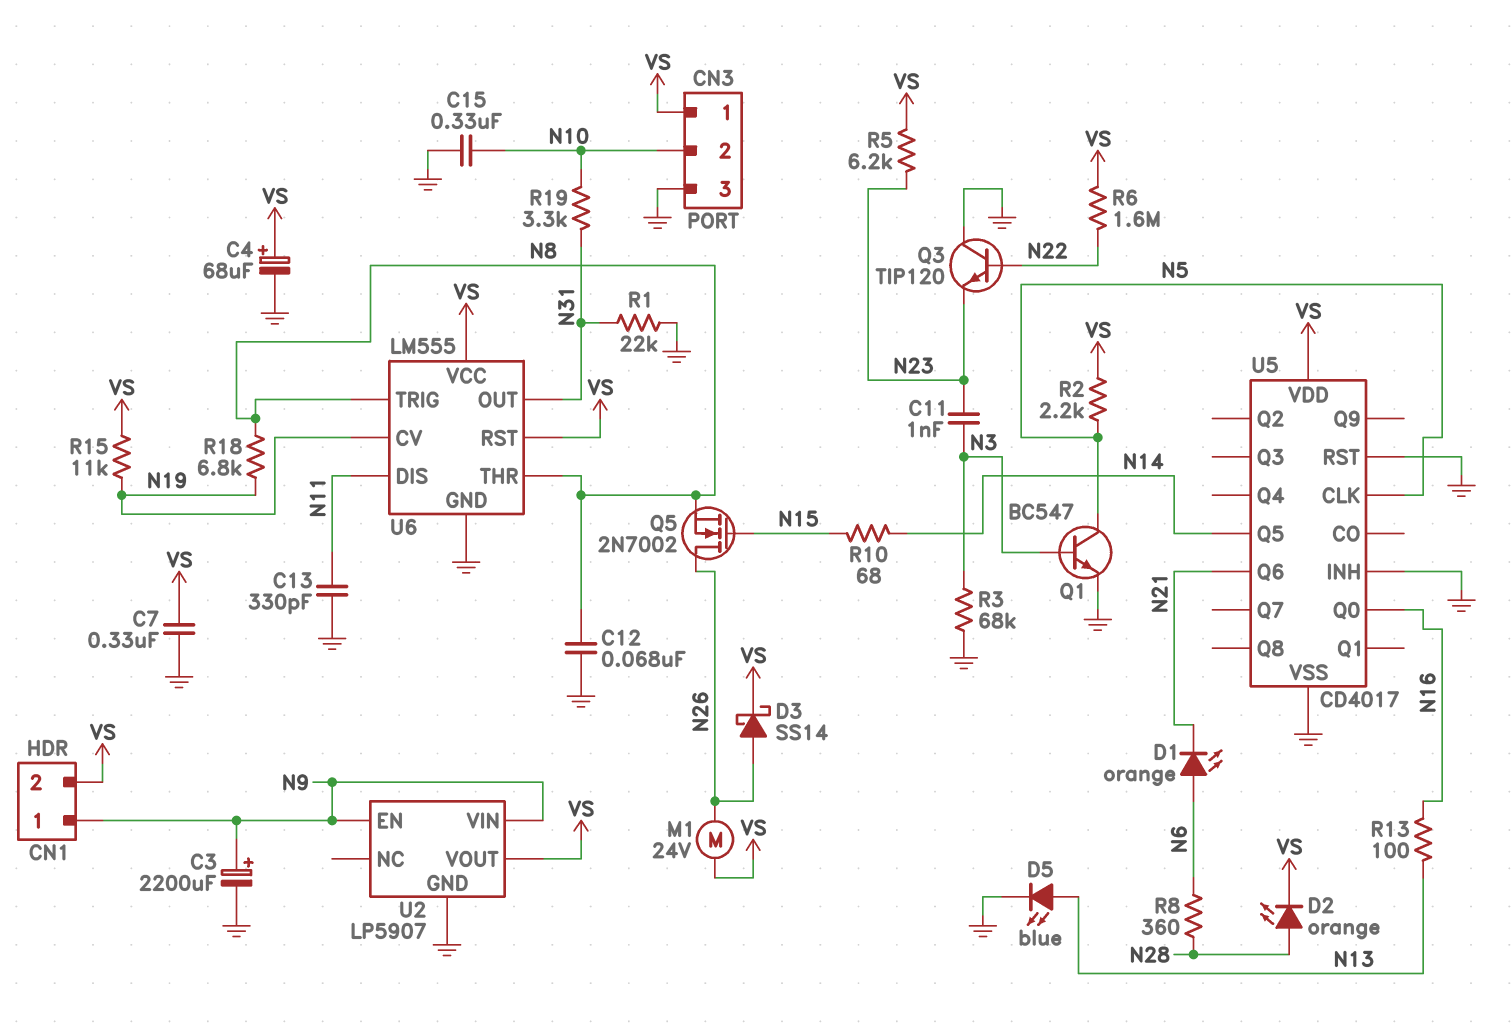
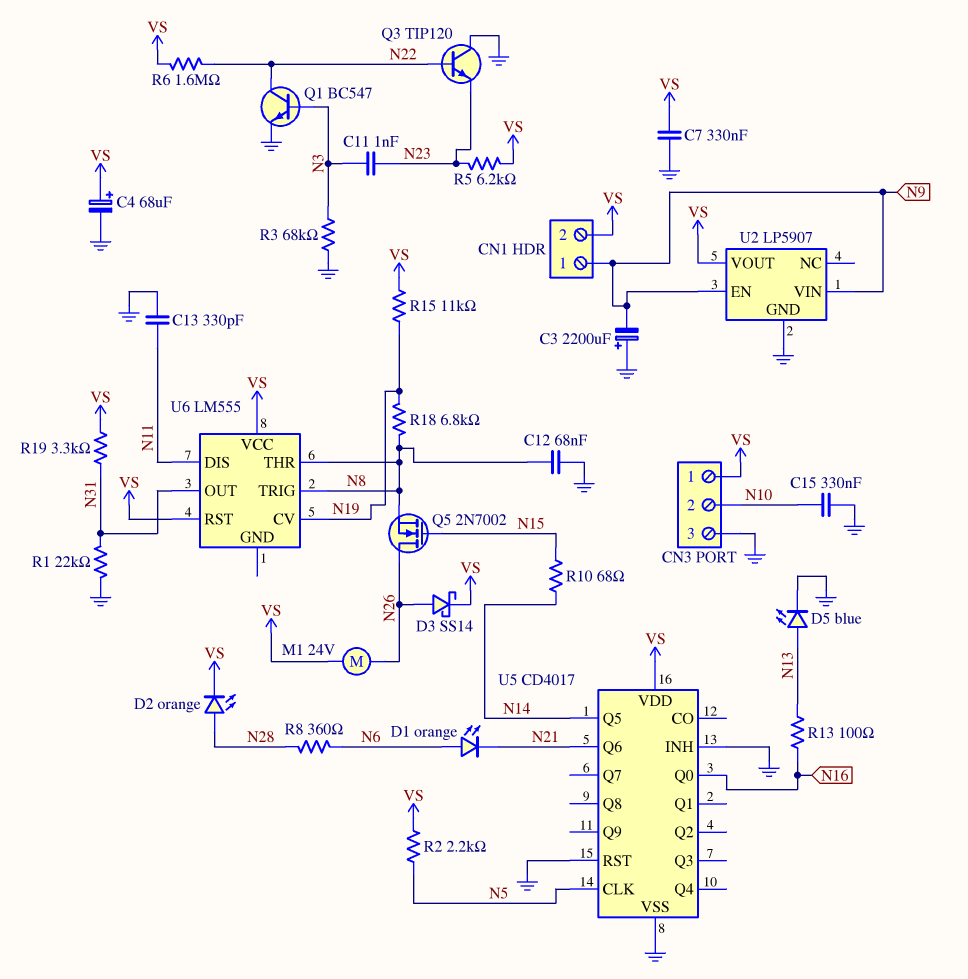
C3: 2200uF (plus N9, minus GND) -> 2200uF (plus GND, minus N9)
Q1: NPN BC547 (B N3, C N5, E GND) -> NPN BC547 (B N3, C N22, E GND)
R19: 3.3k (N10, N31) -> 3.3k (N31, VS)
U6 pin GND: GND -> none

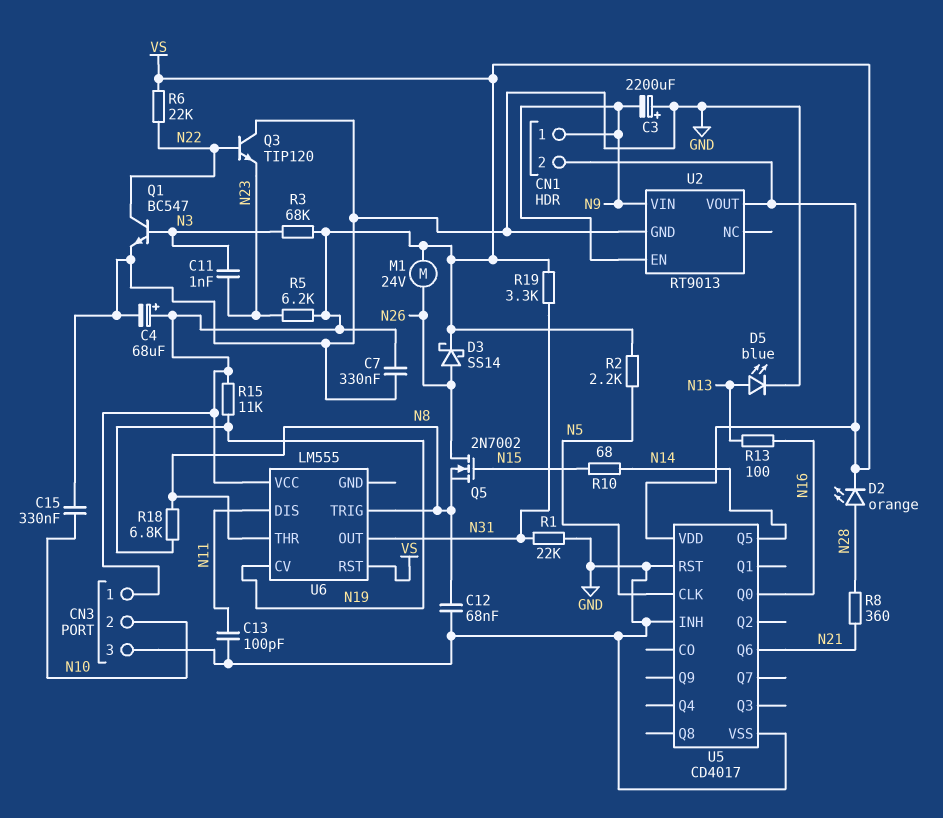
C13: 330pF (GND, N11) -> 100pF (GND, N11)
D1: LED orange (A N6, K N21) -> none
R3: 68k (GND, N3) -> 68k (N3, VS)
R6: 1.6M (N22, VS) -> 22k (N22, VS)
R8: 360 (N6, N28) -> 360 (N21, N28)
U2: LP5907 -> RT9013

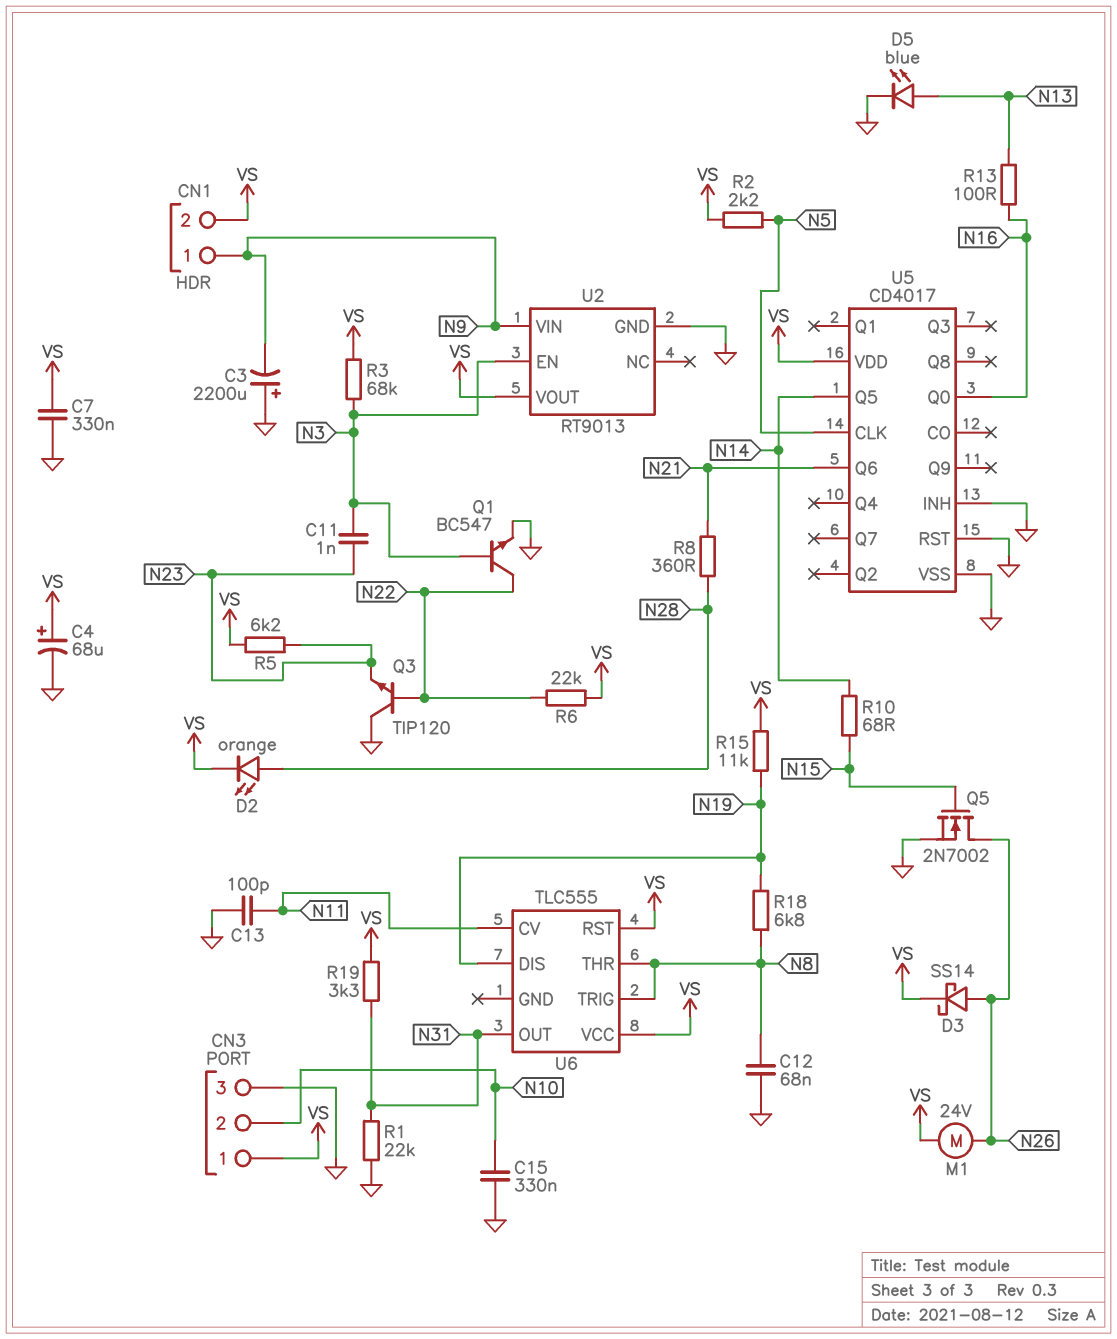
Q5: NMOS 2N7002 (G N15, D N26, S N8) -> NMOS 2N7002 (G N15, D N26, S GND)
U2 pin EN: N9 -> N3
U6: LM555 -> TLC555
U6 pin CV: N19 -> N11
U6 pin DIS: N11 -> N19

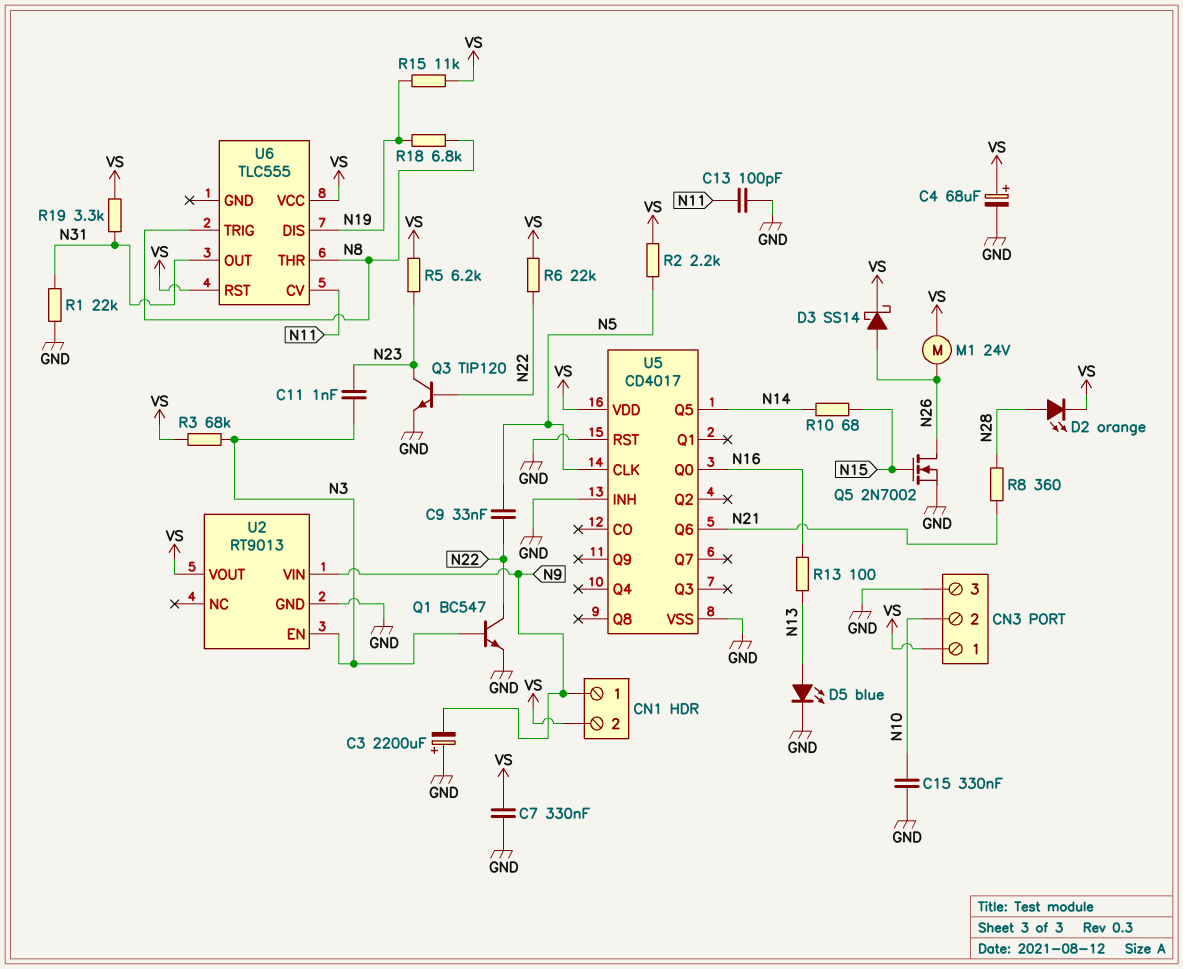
C9: none -> 33nF (N5, N22)
C12: 68nF (GND, N8) -> none
Q3: NPN TIP120 (B N22, C GND, E N23) -> NPN TIP120 (B N22, C N23, E GND)

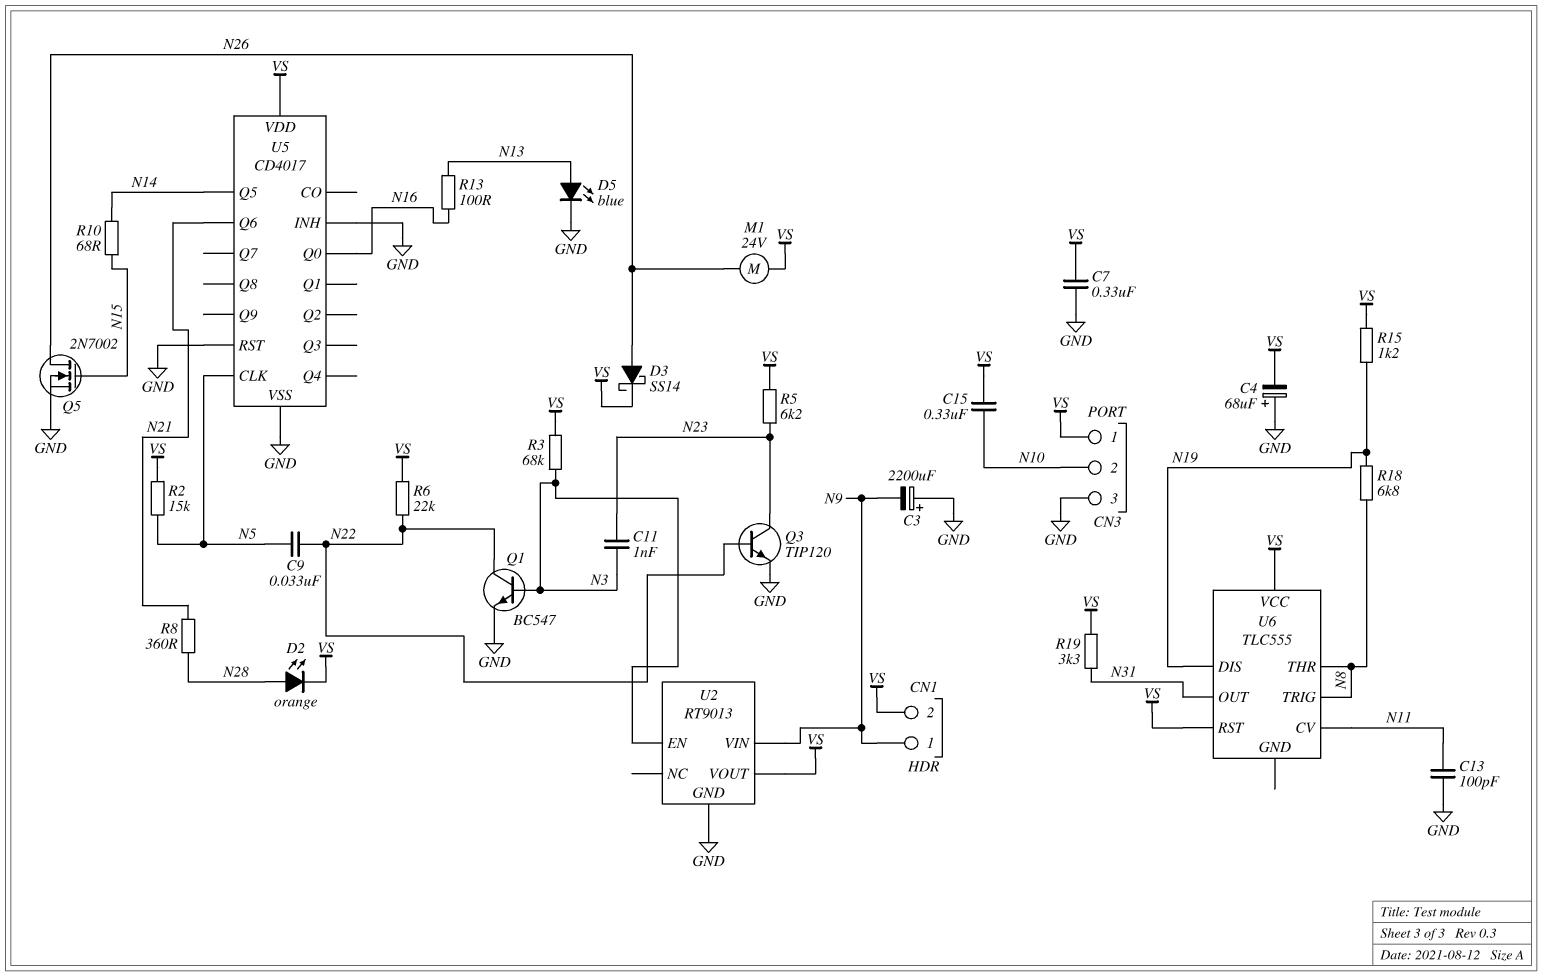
C4: 68uF (plus VS, minus GND) -> 68uF (plus GND, minus VS)
C15: 330nF (GND, N10) -> 330nF (N10, VS)
R1: 22k (GND, N31) -> none
R2: 2.2k (N5, VS) -> 15k (N5, VS)
R15: 11k (N19, VS) -> 1.2k (N19, VS)

